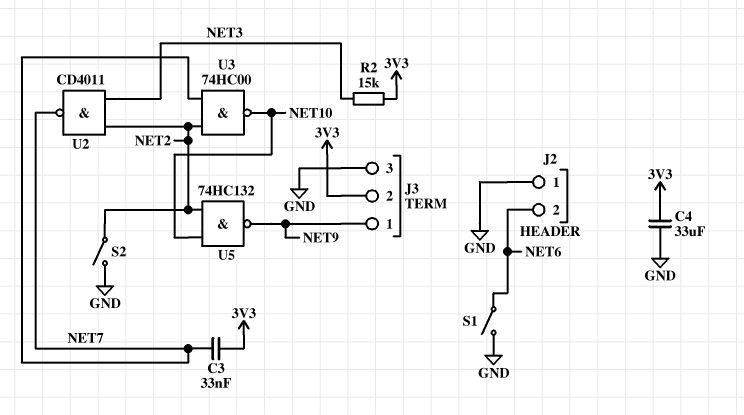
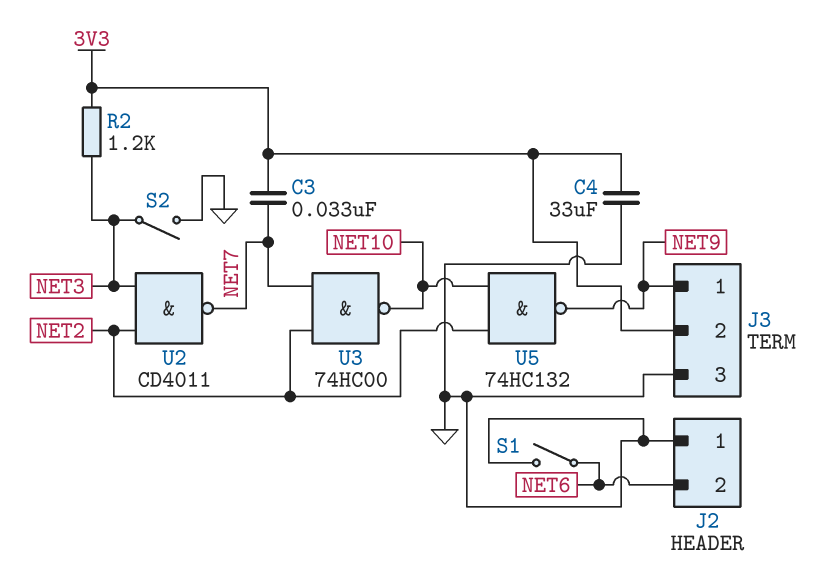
R2: 15k (3V3, NET3) -> 1.2k (3V3, NET3)
S2: switch (GND, NET2) -> switch (GND, NET3)

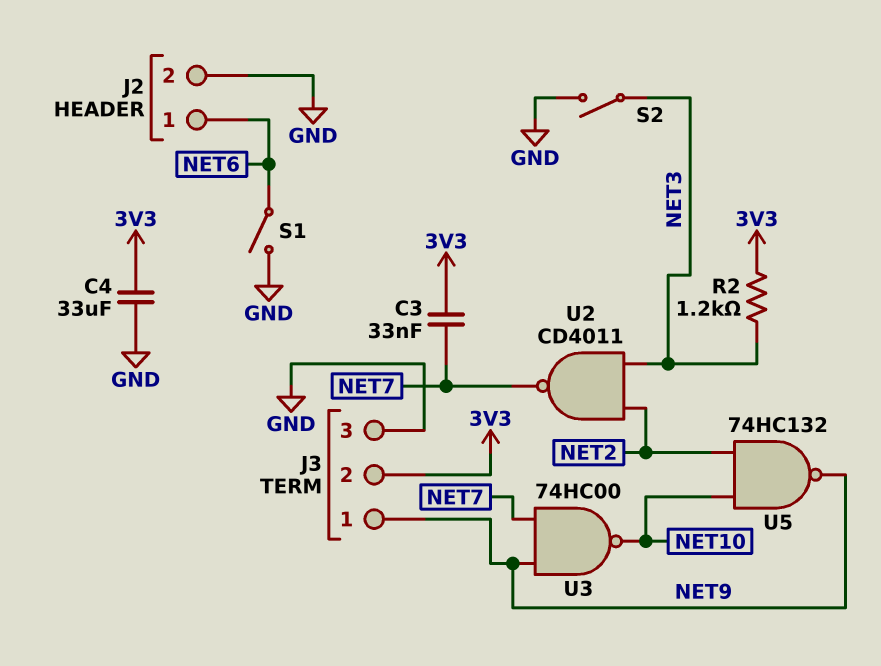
J2 pin 1: GND -> NET6
J2 pin 2: NET6 -> GND
U3: NAND 74HC00 (in NET2, in NET7, out NET10) -> NAND 74HC00 (in NET7, in NET9, out NET10)

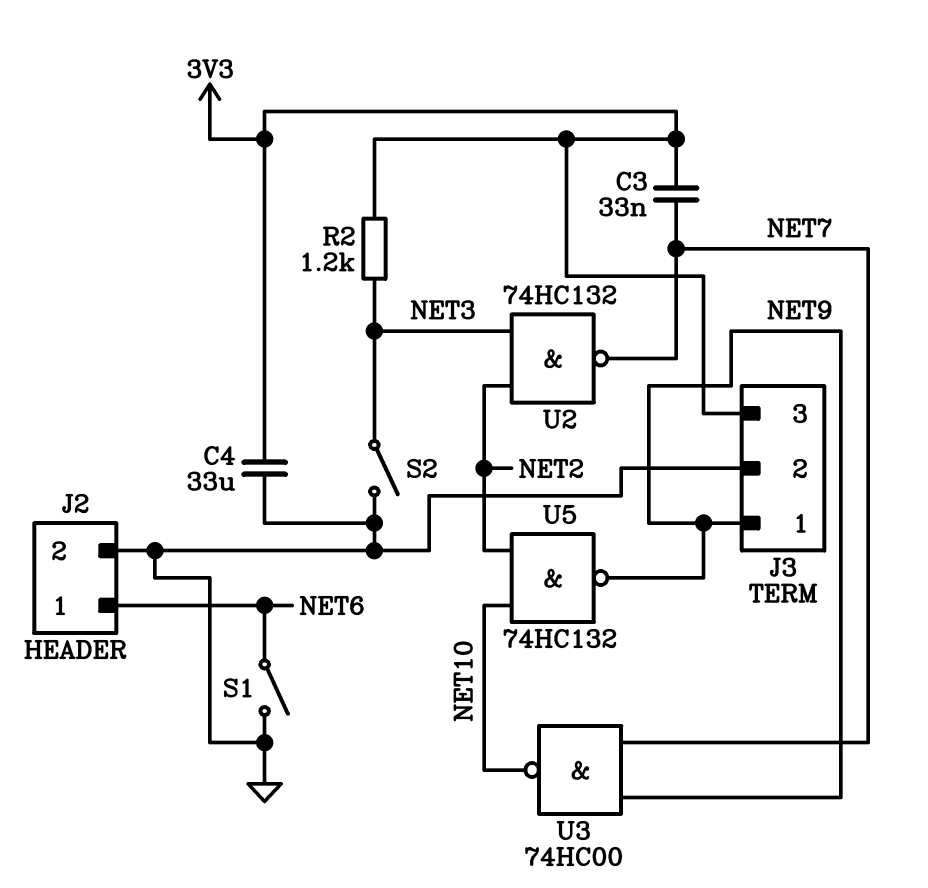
J3 pin 2: 3V3 -> GND
J3 pin 3: GND -> 3V3
U2: NAND CD4011 (in NET2, in NET3, out NET7) -> NAND 74HC132 (in NET2, in NET3, out NET7)

